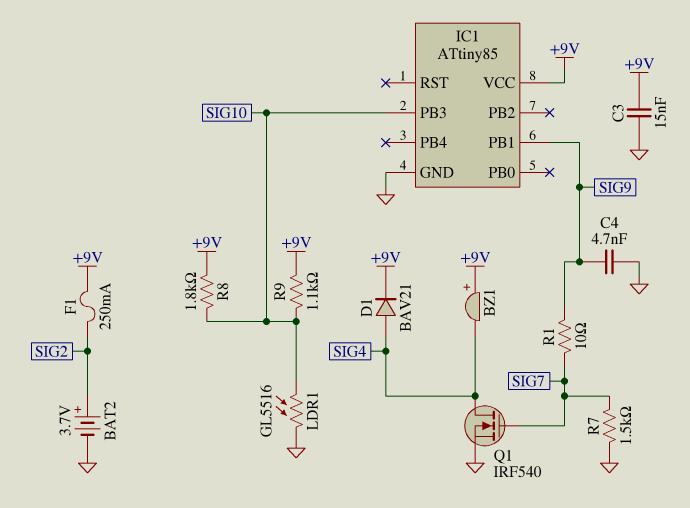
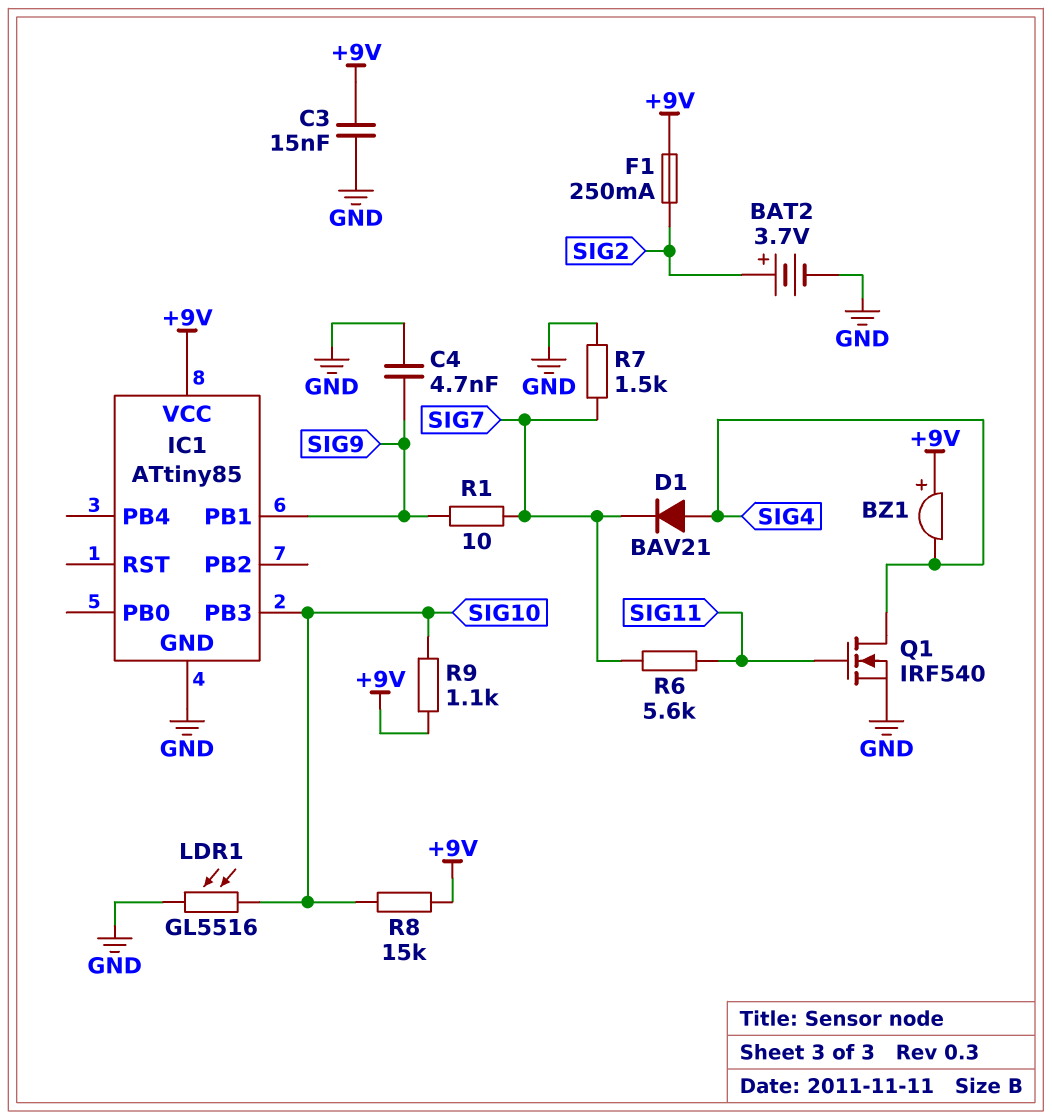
D1: diode BAV21 (A SIG4, K +9V) -> diode BAV21 (A SIG4, K SIG7)
Q1: NMOS IRF540 (G SIG7, D SIG4, S GND) -> NMOS IRF540 (G SIG11, D SIG4, S GND)
R6: none -> 5.6k (SIG7, SIG11)
R8: 1.8k (+9V, SIG10) -> 15k (+9V, SIG10)

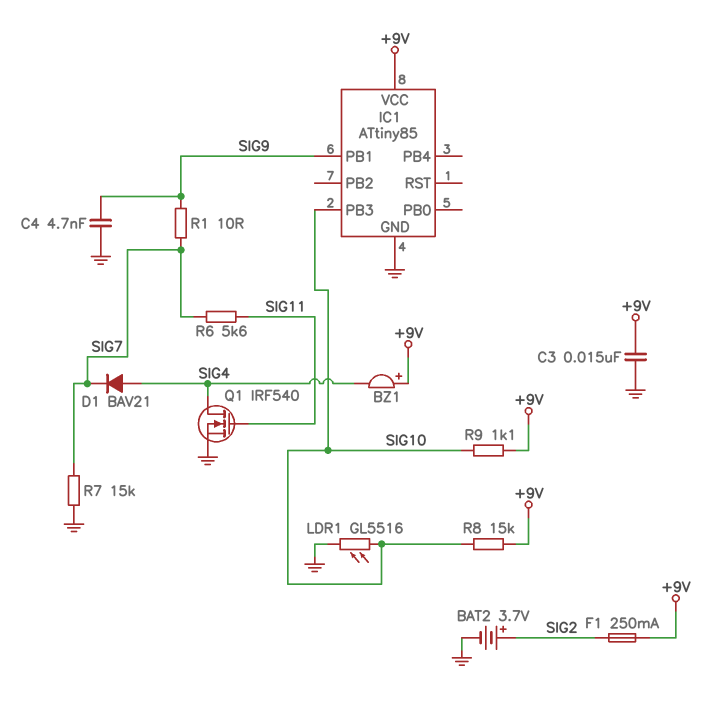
R7: 1.5k (GND, SIG7) -> 15k (GND, SIG7)

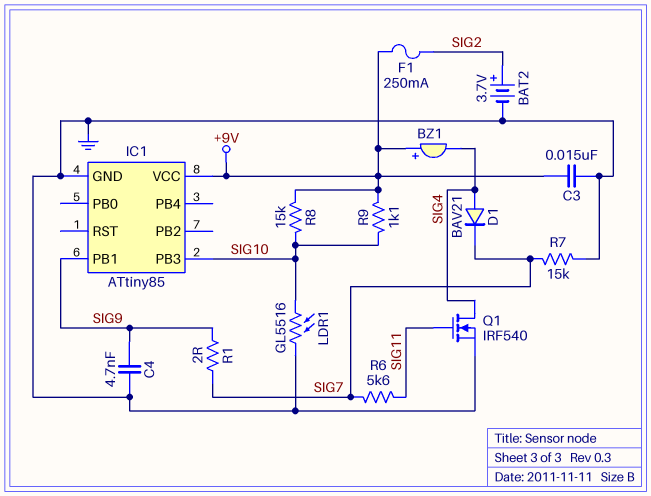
R1: 10 (SIG7, SIG9) -> 2 (SIG7, SIG9)

